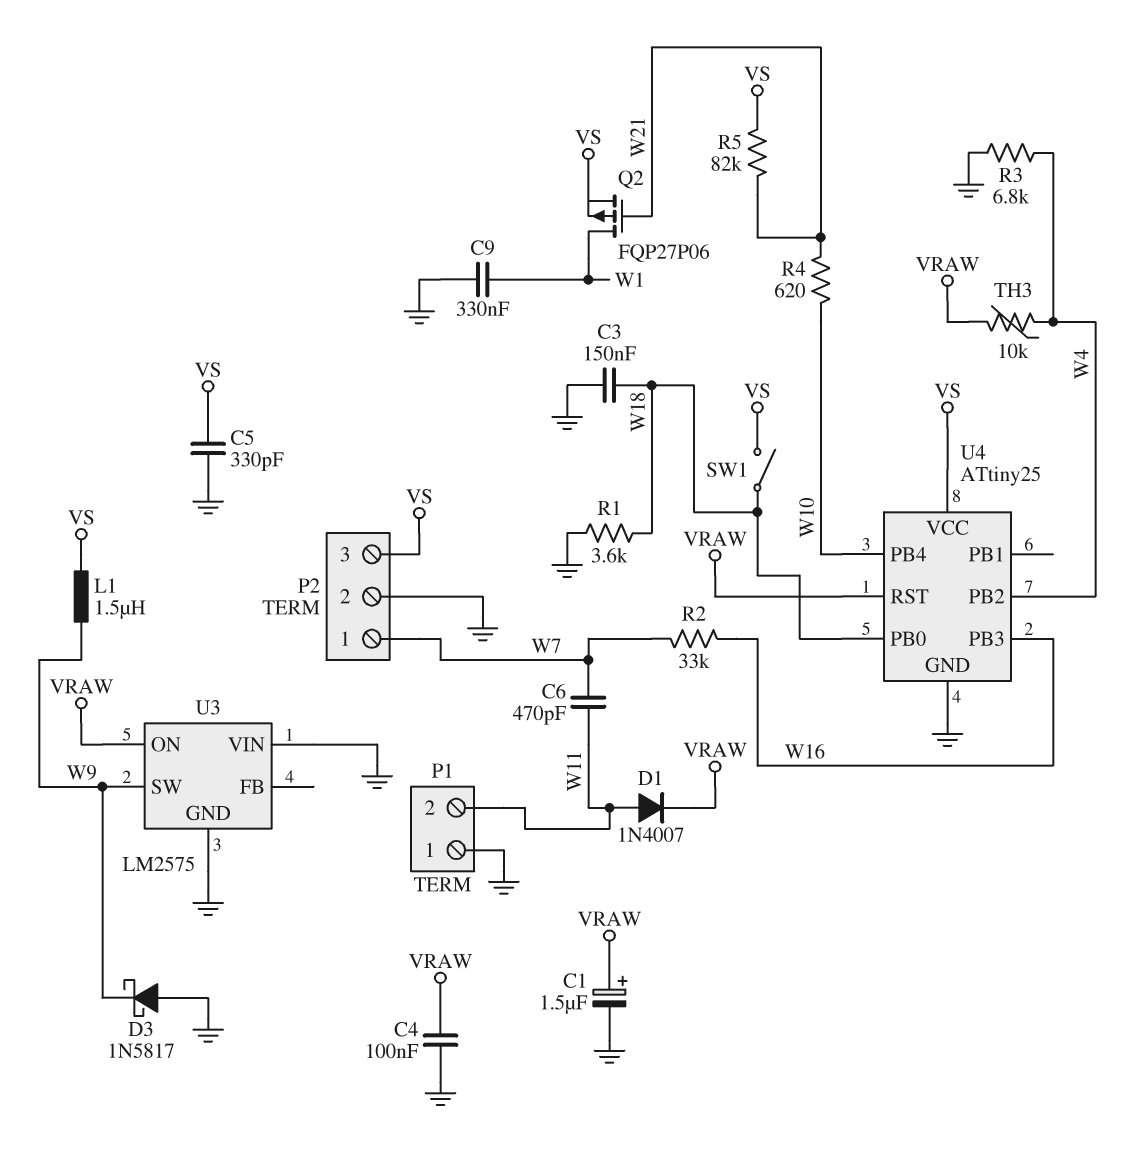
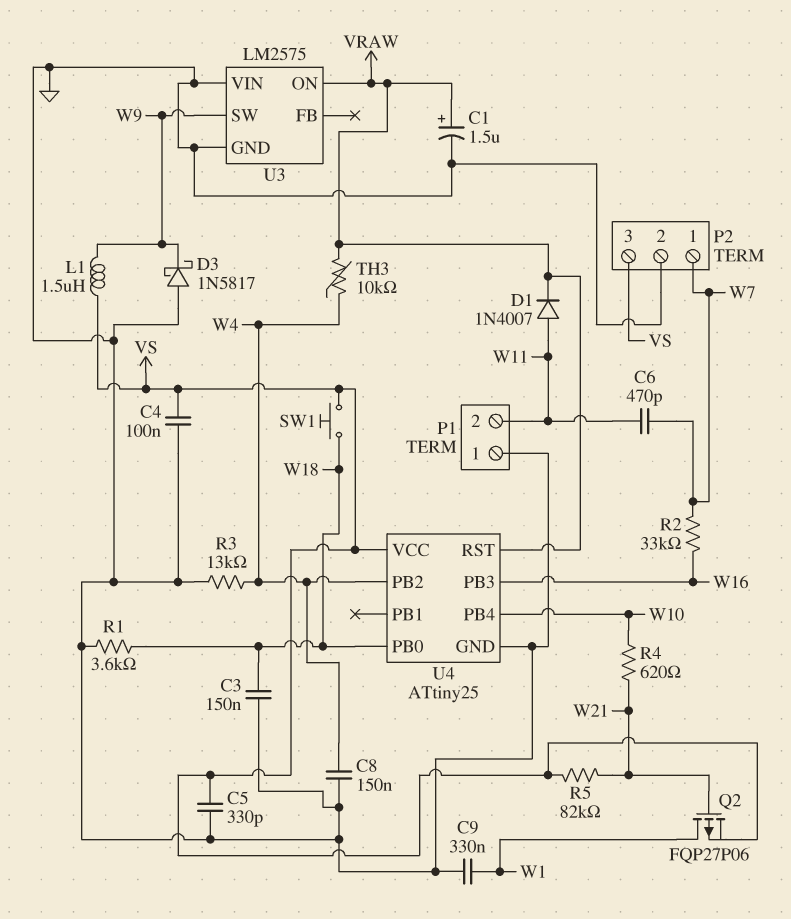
C4: 100nF (GND, VRAW) -> 100nF (GND, VS)
C8: none -> 150nF (GND, W4)
R3: 6.8k (GND, W4) -> 13k (GND, W4)
SW1: switch (VS, W18) -> button (VS, W18)

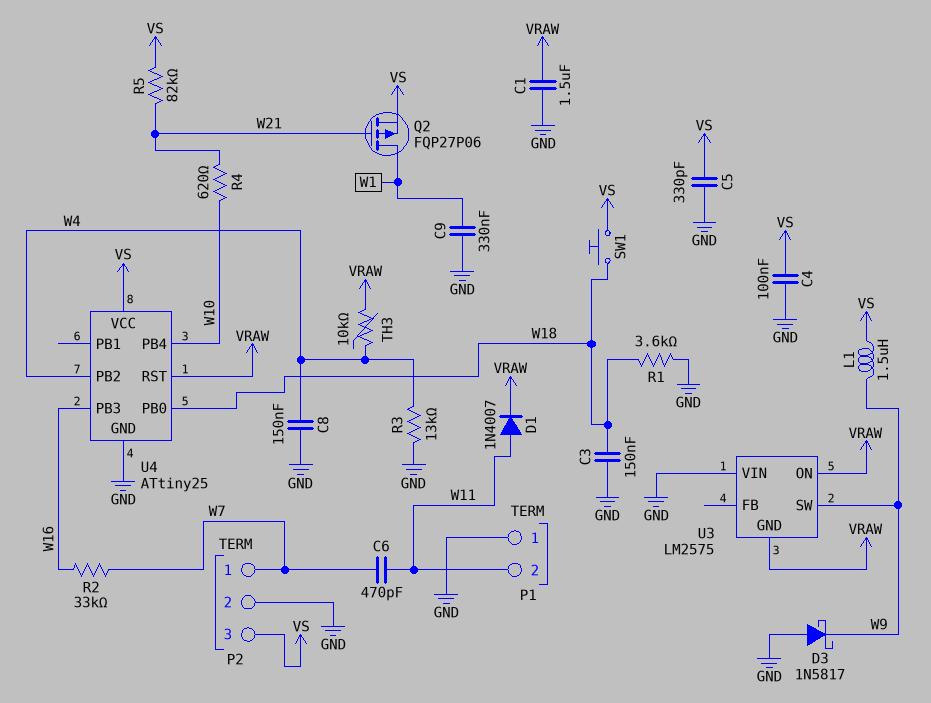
C1: 1.5uF (plus VRAW, minus GND) -> 1.5uF (GND, VRAW)
U3 pin GND: GND -> VRAW

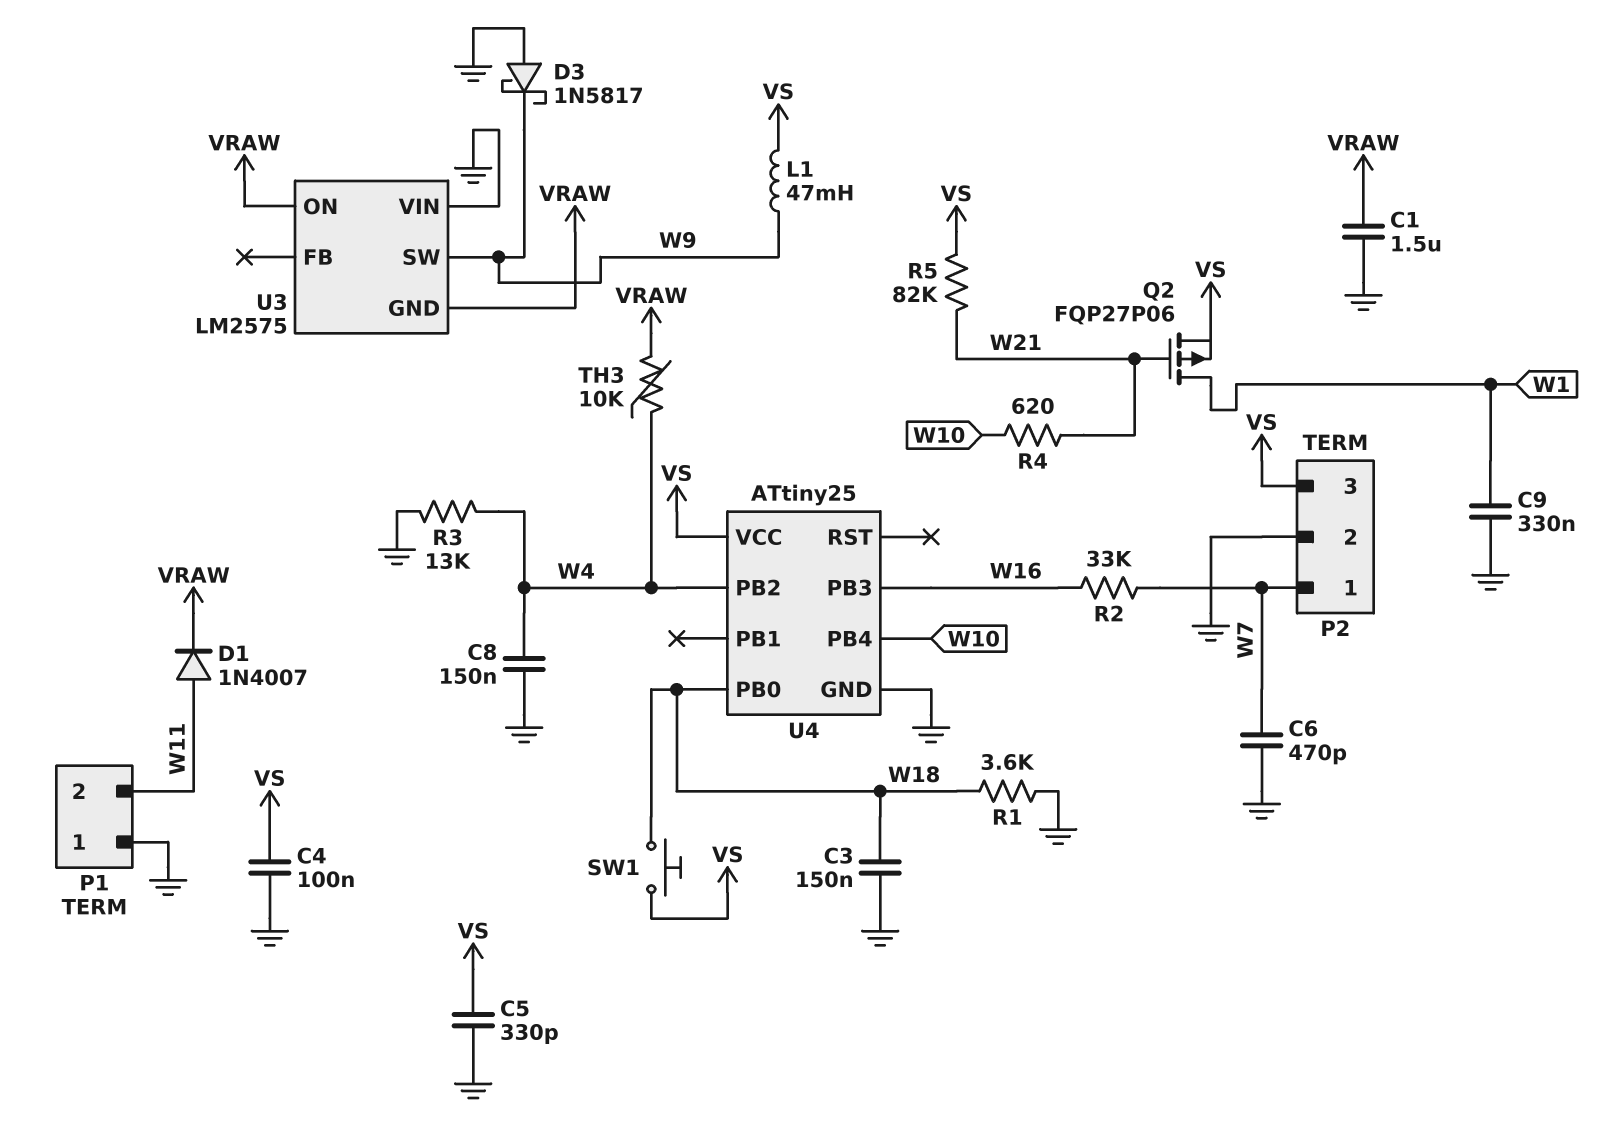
C6: 470pF (W7, W11) -> 470pF (GND, W7)
L1: 1.5uH (VS, W9) -> 47mH (VS, W9)
U4 pin RST: VRAW -> none

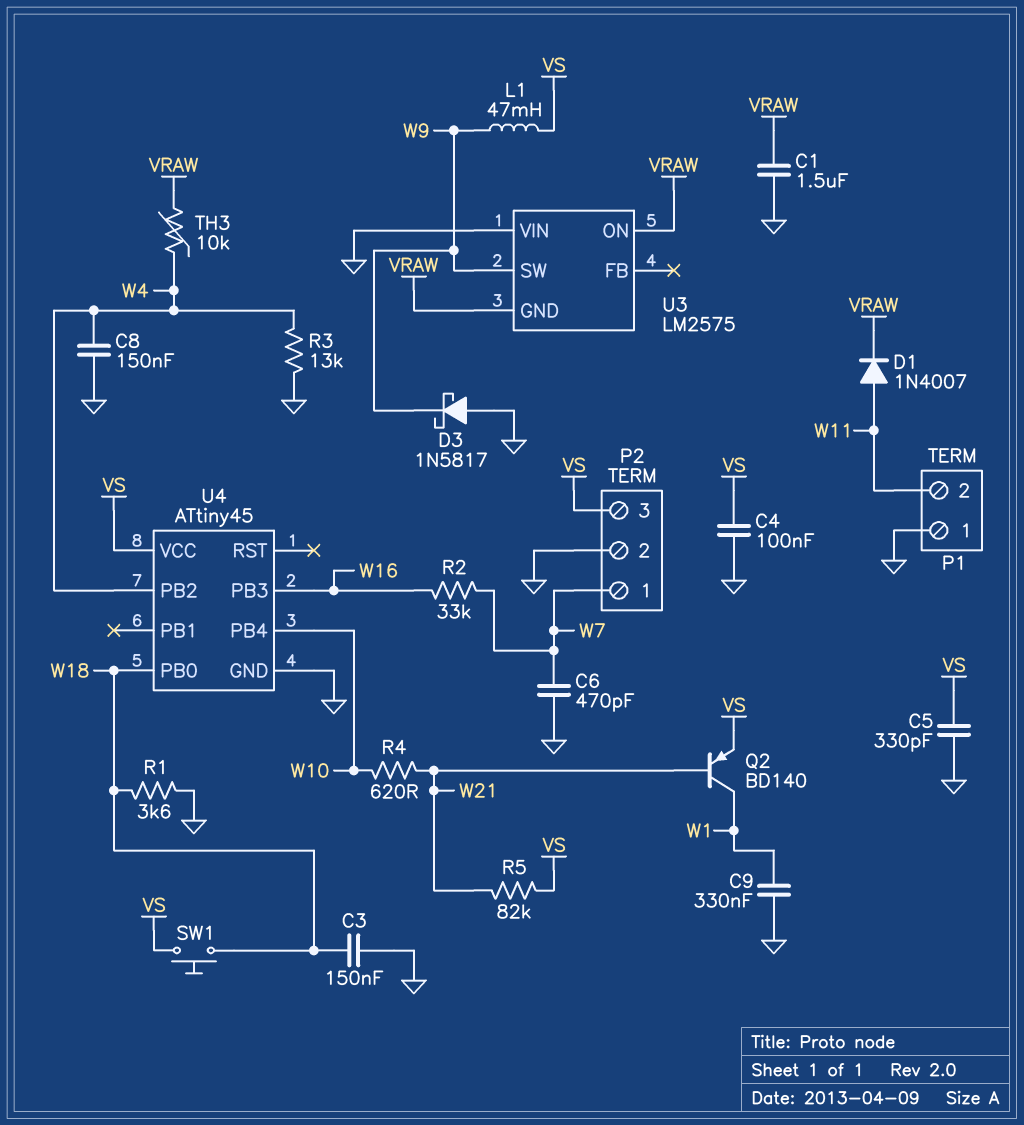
Q2: PMOS FQP27P06 (G W21, D W1, S VS) -> PNP BD140 (B W21, C W1, E VS)
U4: ATtiny25 -> ATtiny45

